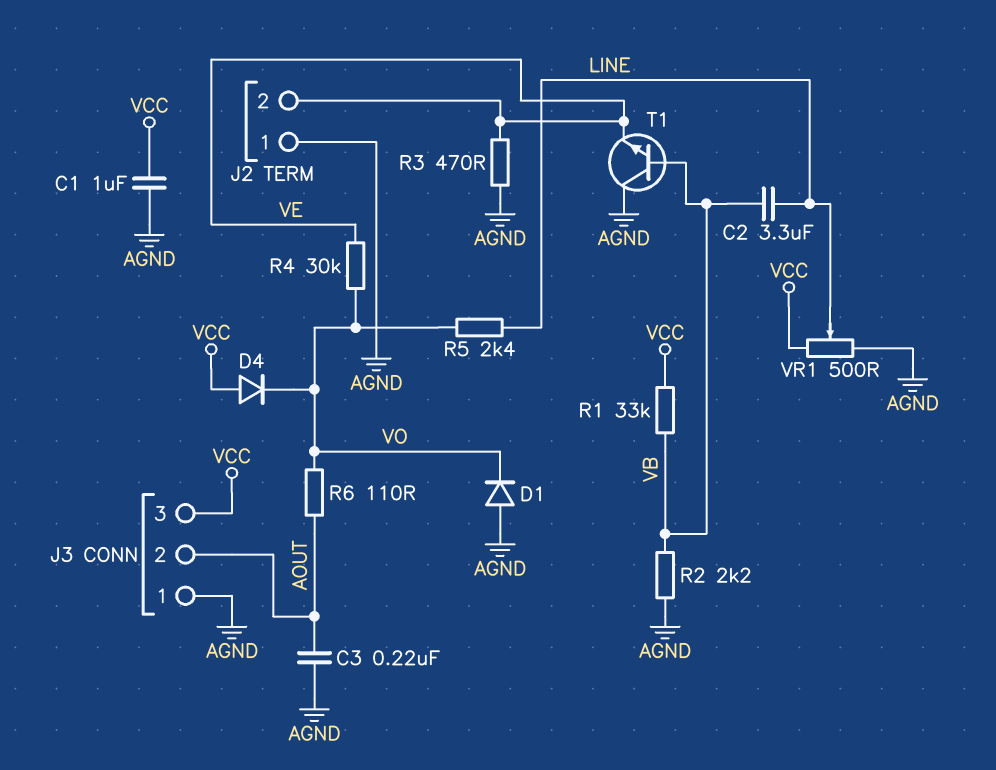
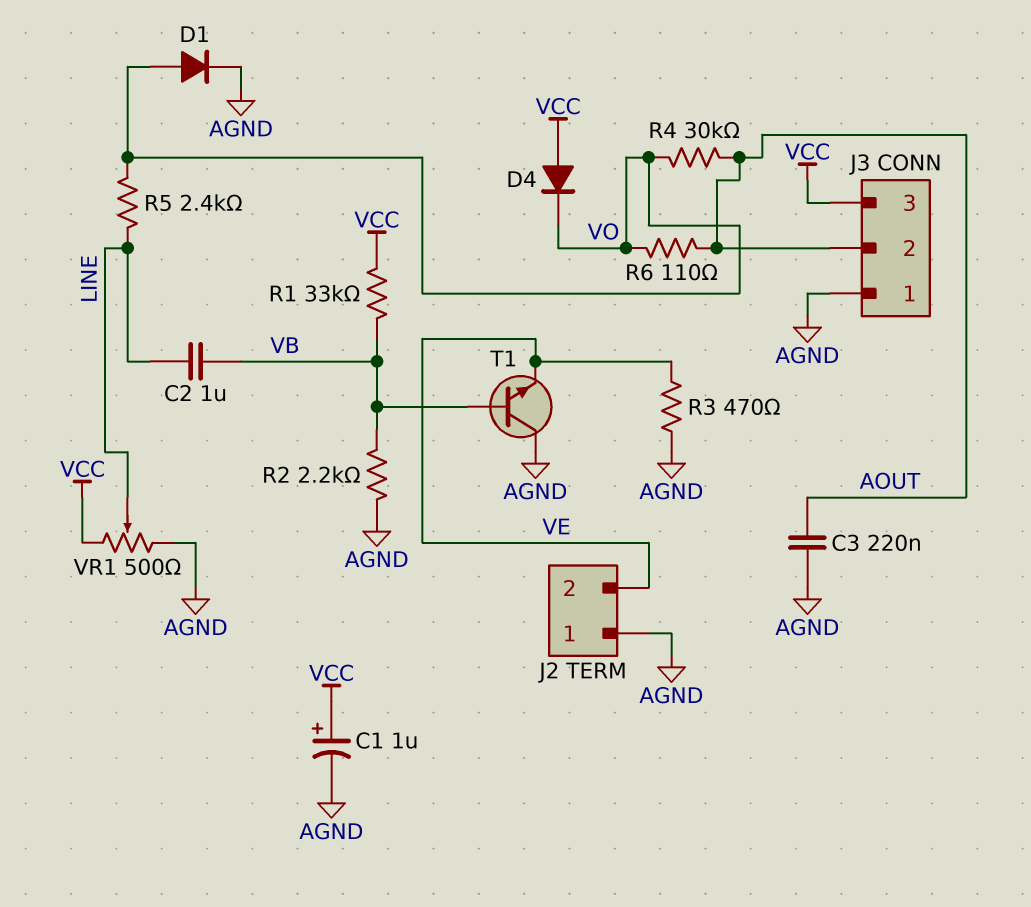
C1: 1uF (AGND, VCC) -> 1uF (plus VCC, minus AGND)
C2: 3.3uF (LINE, VB) -> 1uF (LINE, VB)
D1: diode (A AGND, K VO) -> diode (A VO, K AGND)
R4: 30k (VE, VO) -> 30k (AOUT, VO)

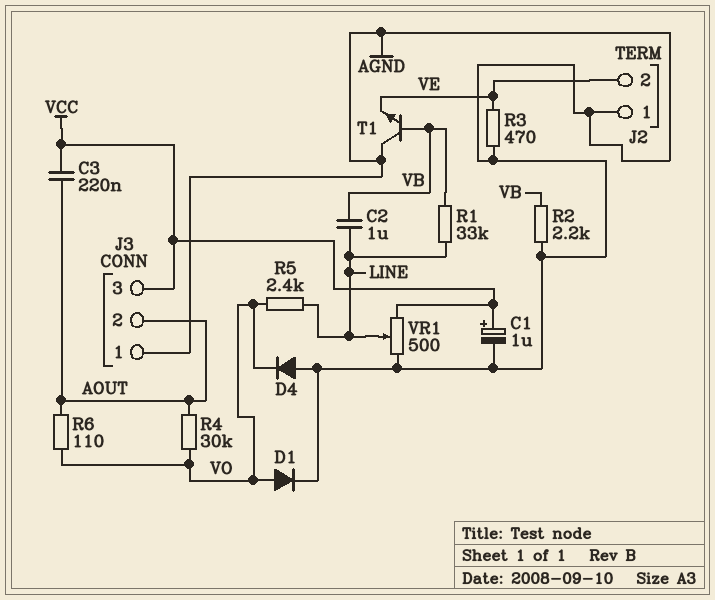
C3: 220nF (AGND, AOUT) -> 220nF (AOUT, VCC)
D4: diode (A VCC, K VO) -> diode (A AGND, K VO)
R1: 33k (VB, VCC) -> 33k (LINE, VB)

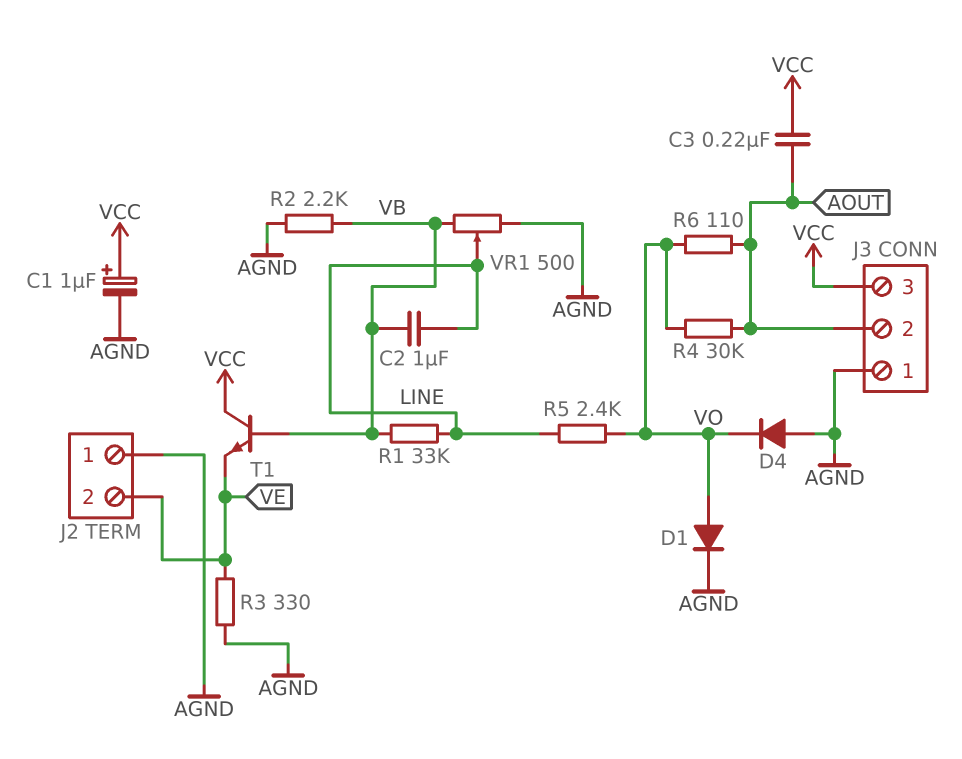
R3: 470 (AGND, VE) -> 330 (AGND, VE)
T1: NPN (B VB, C AGND, E VE) -> NPN (B VB, C VCC, E VE)
VR1: 500 (AGND, VCC, wiper LINE) -> 500 (AGND, VB, wiper LINE)

